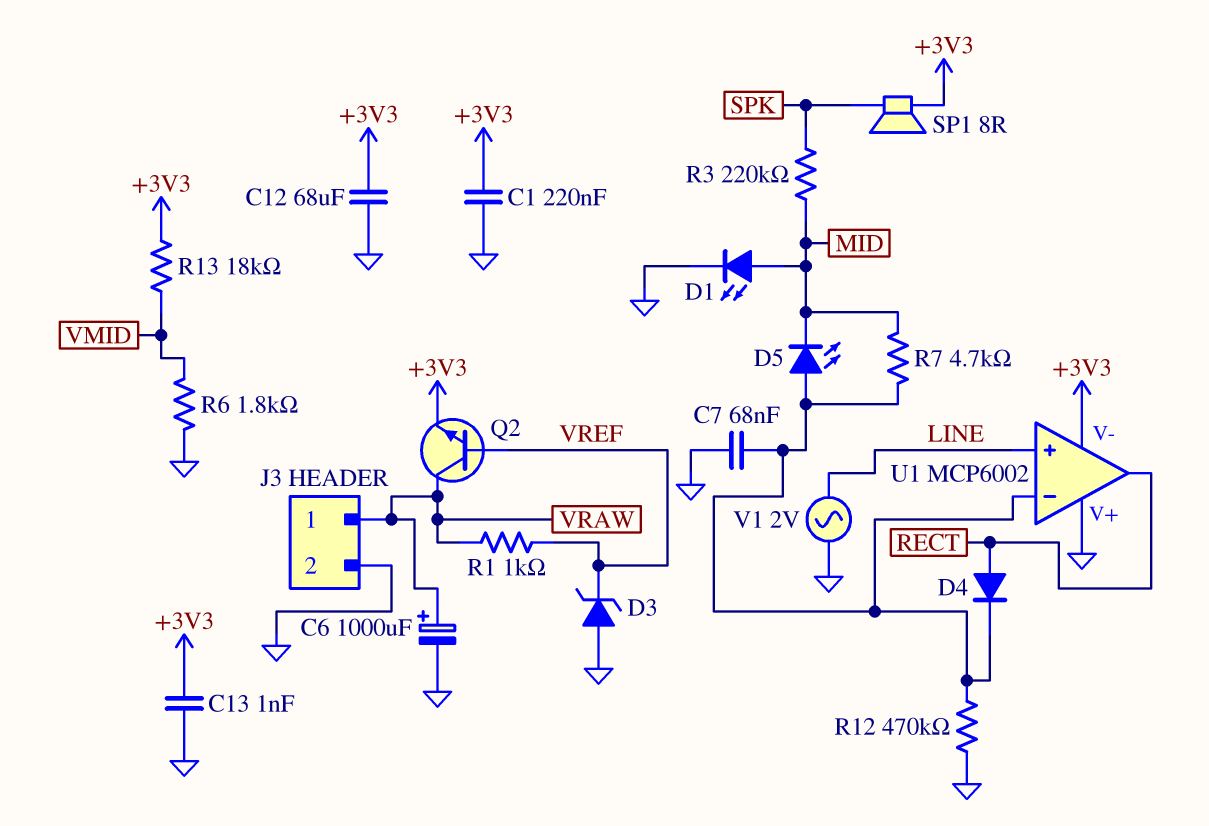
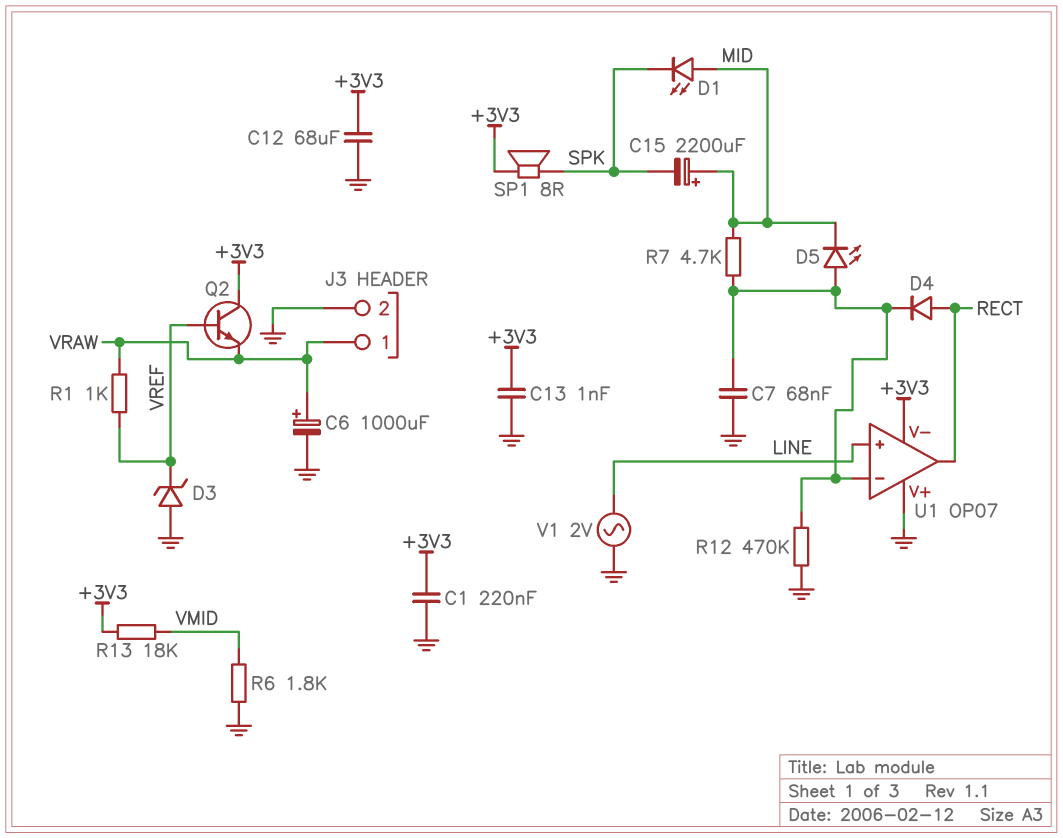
C15: none -> 2200uF (plus MID, minus SPK)
D1: LED (A MID, K GND) -> LED (A MID, K SPK)
Q2: NPN (B VREF, C VRAW, E +3V3) -> NPN (B VREF, C +3V3, E VRAW)
R3: 220k (MID, SPK) -> none
U1: MCP6002 -> OP07

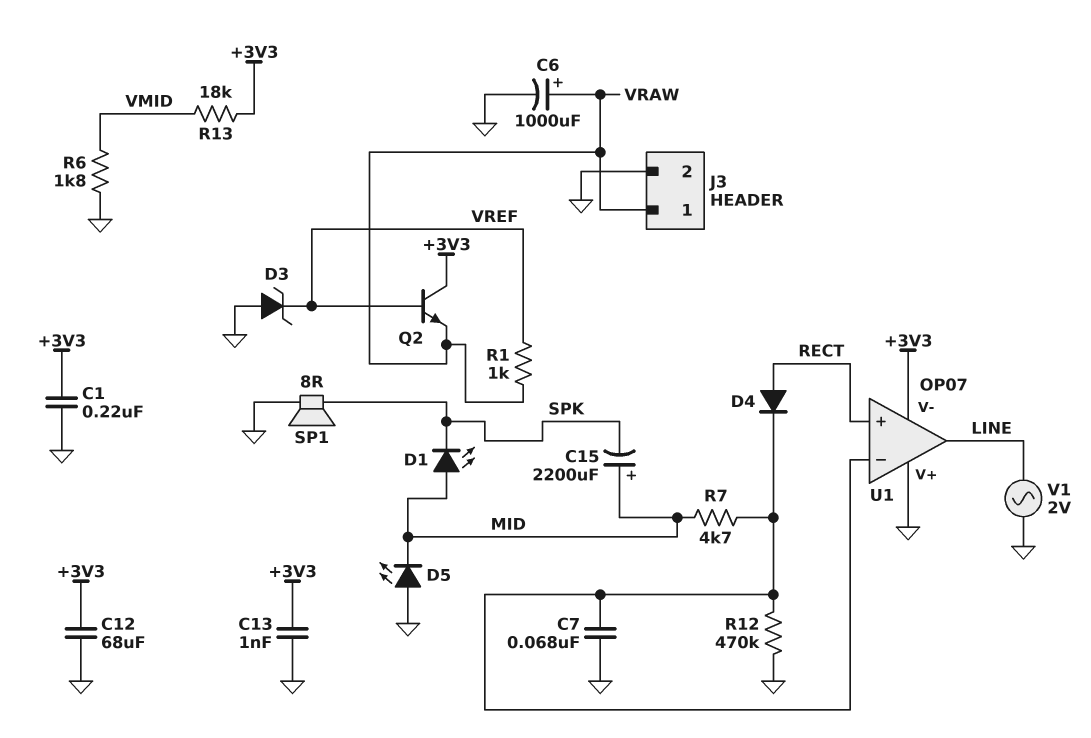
D5: LED (A U1/in-, K MID) -> LED (A GND, K MID)
SP1: speaker 8R (+3V3, SPK) -> speaker 8R (GND, SPK)
U1 pin in+: LINE -> RECT
U1 pin out: RECT -> LINE

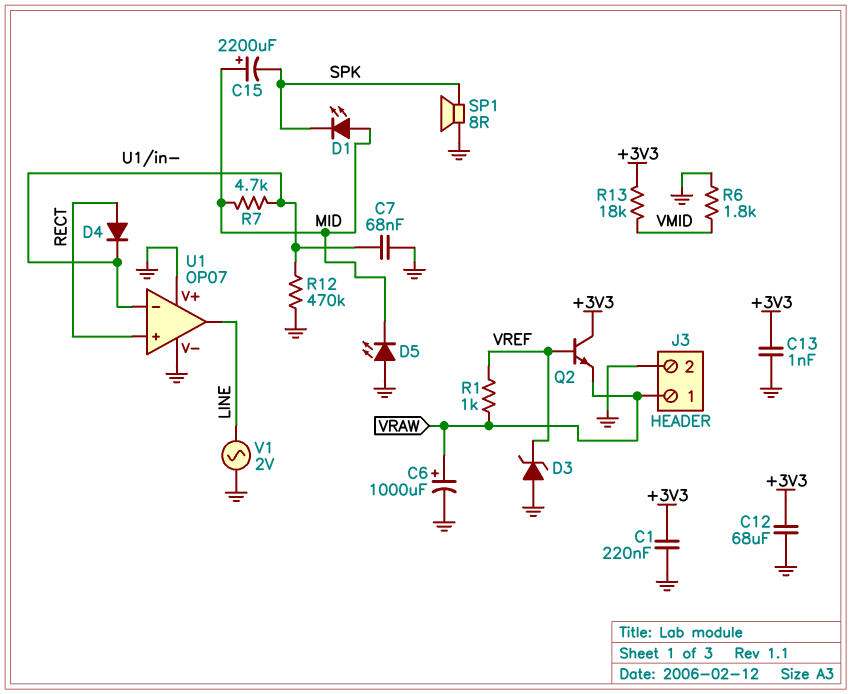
U1 pin V-: +3V3 -> GND

